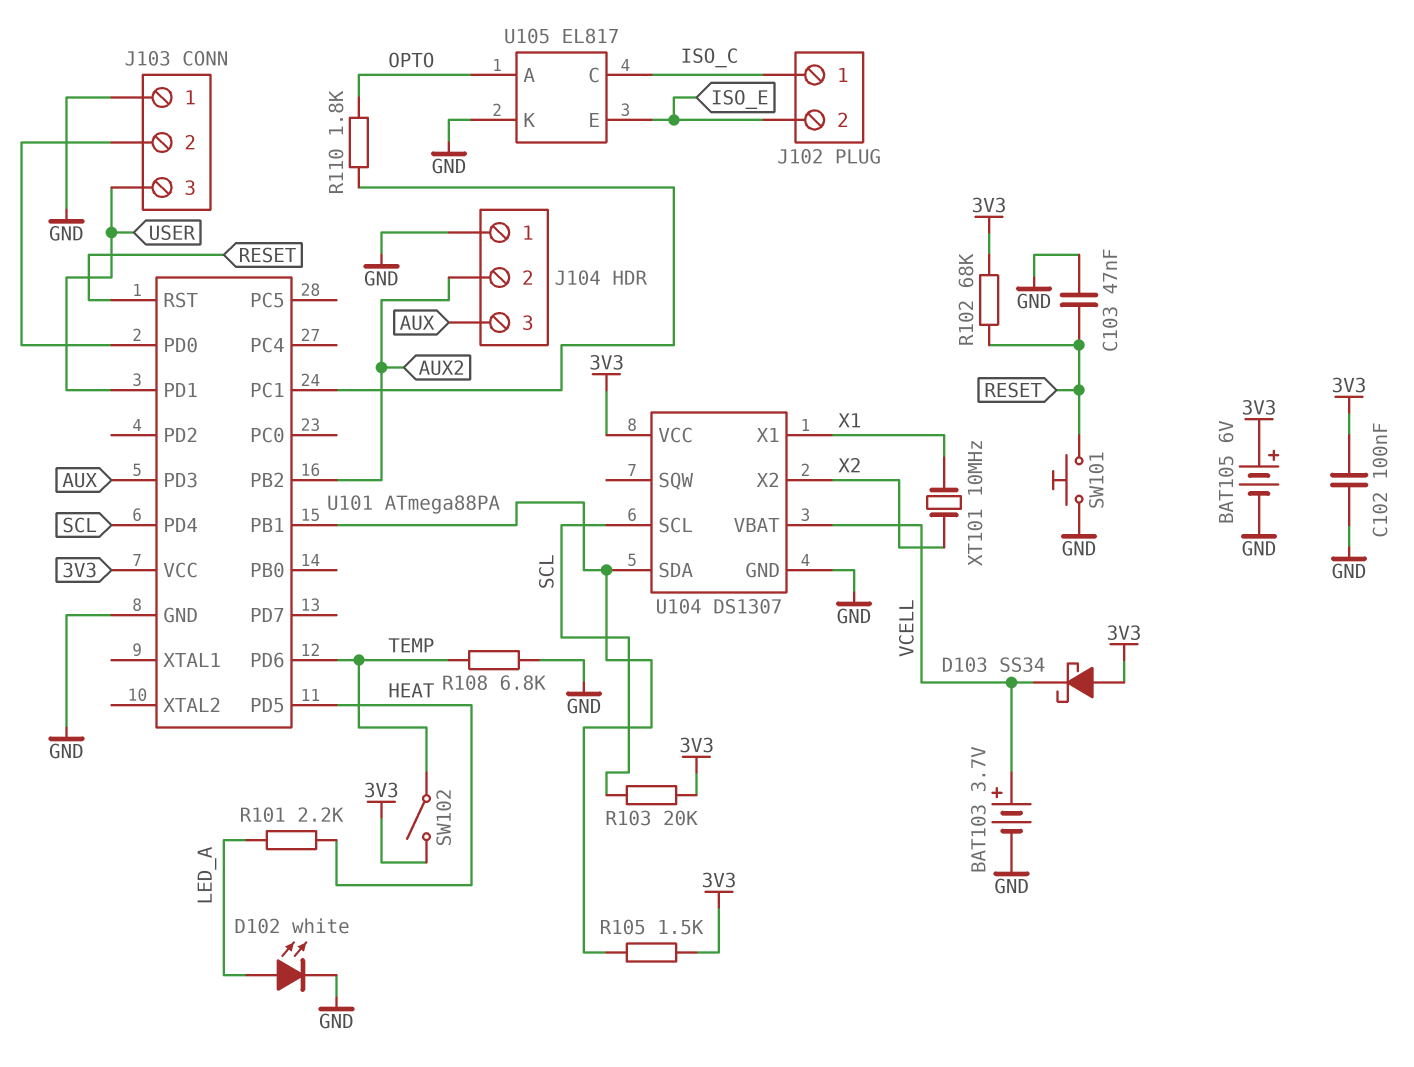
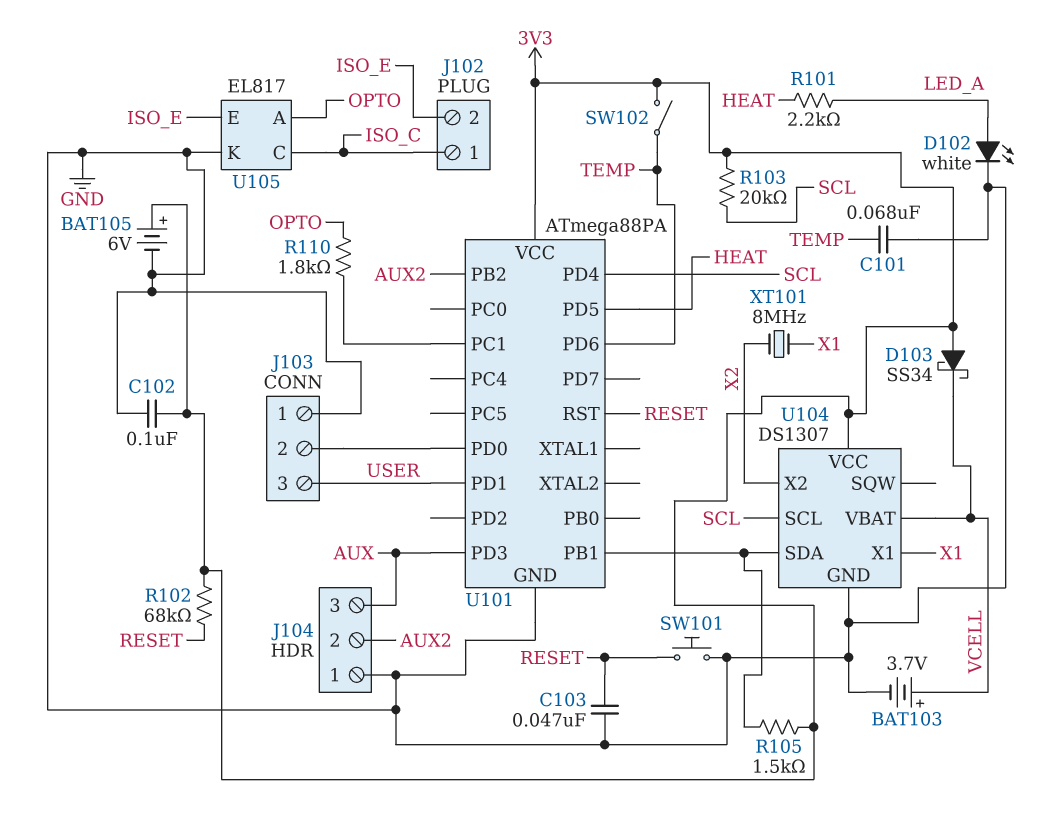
C101: none -> 68nF (GND, TEMP)
R108: 6.8k (GND, TEMP) -> none
XT101: 10MHz (X1, X2) -> 8MHz (X1, X2)

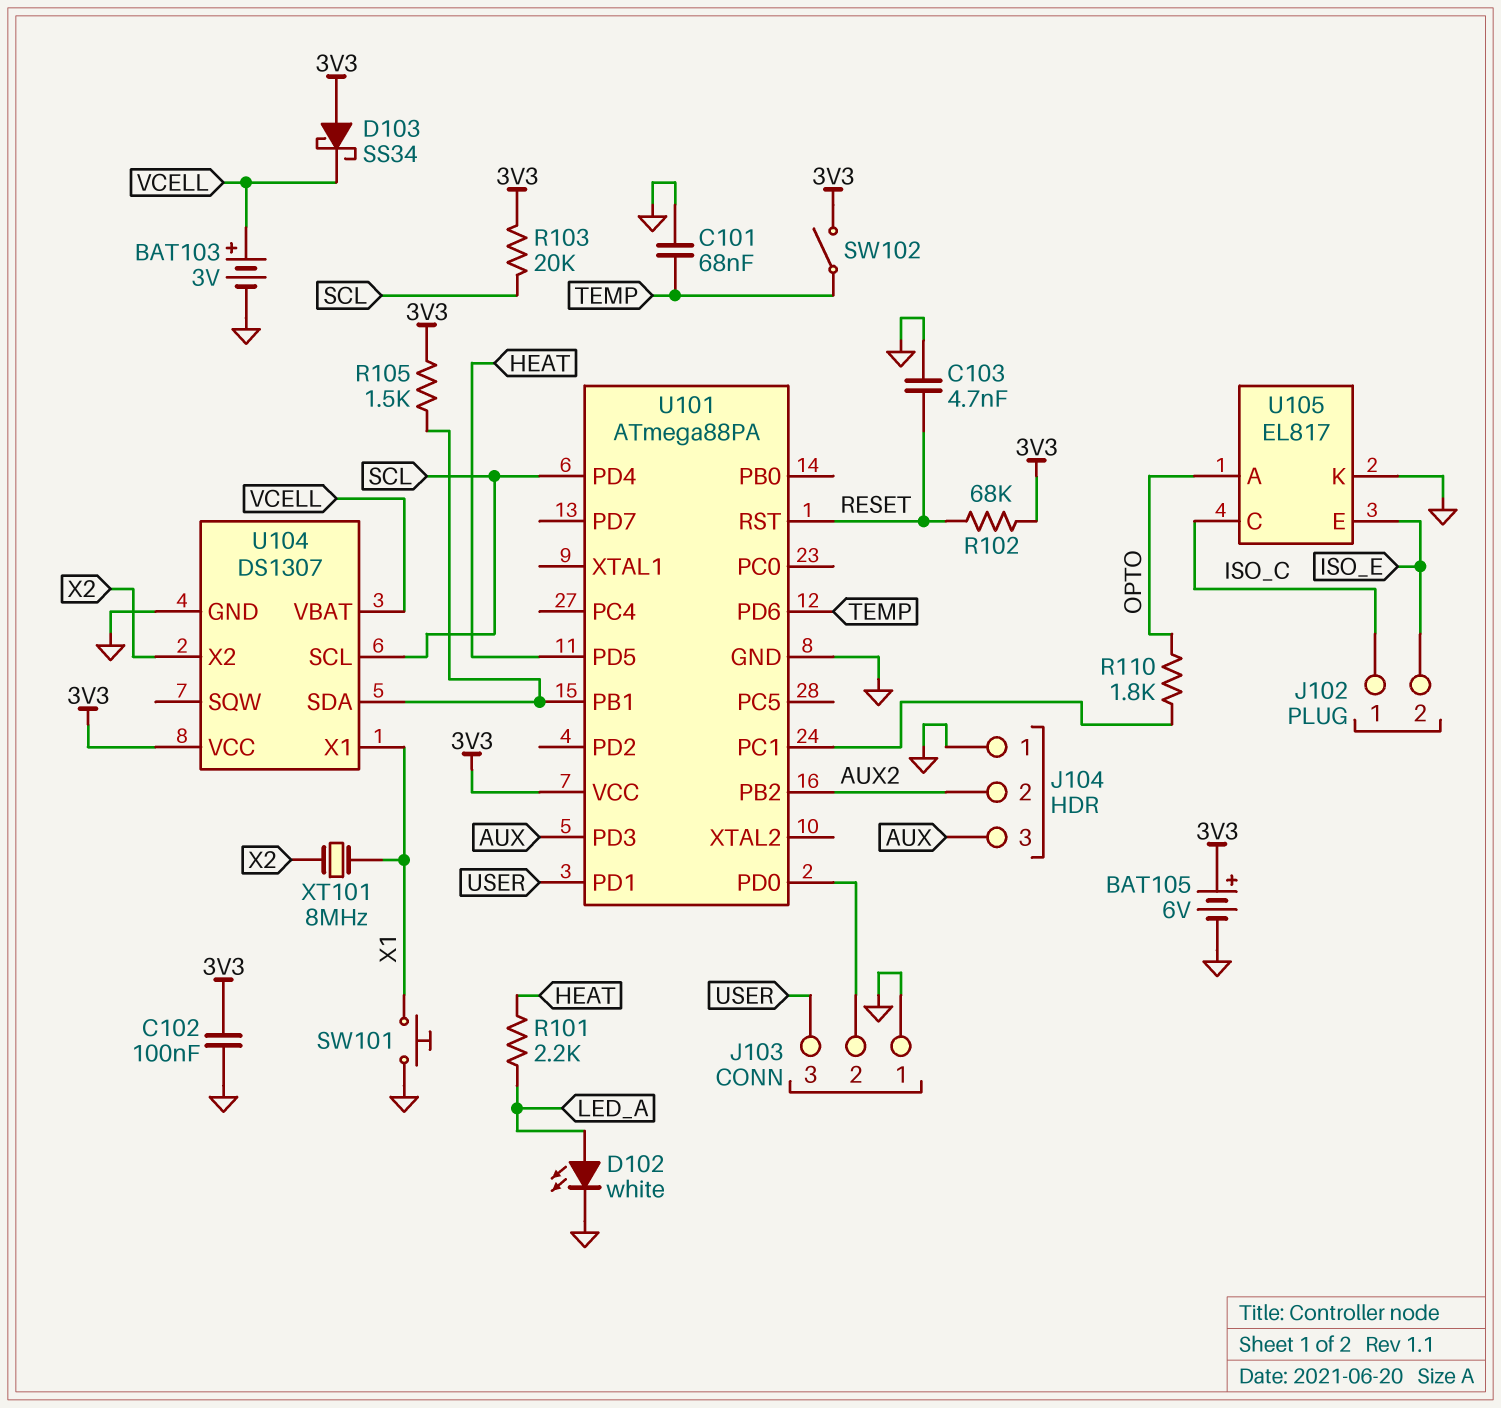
BAT103: 3.7V (plus VCELL, minus GND) -> 3V (plus VCELL, minus GND)
C103: 47nF (GND, RESET) -> 4.7nF (GND, RESET)
SW101: button (GND, RESET) -> button (GND, X1)

